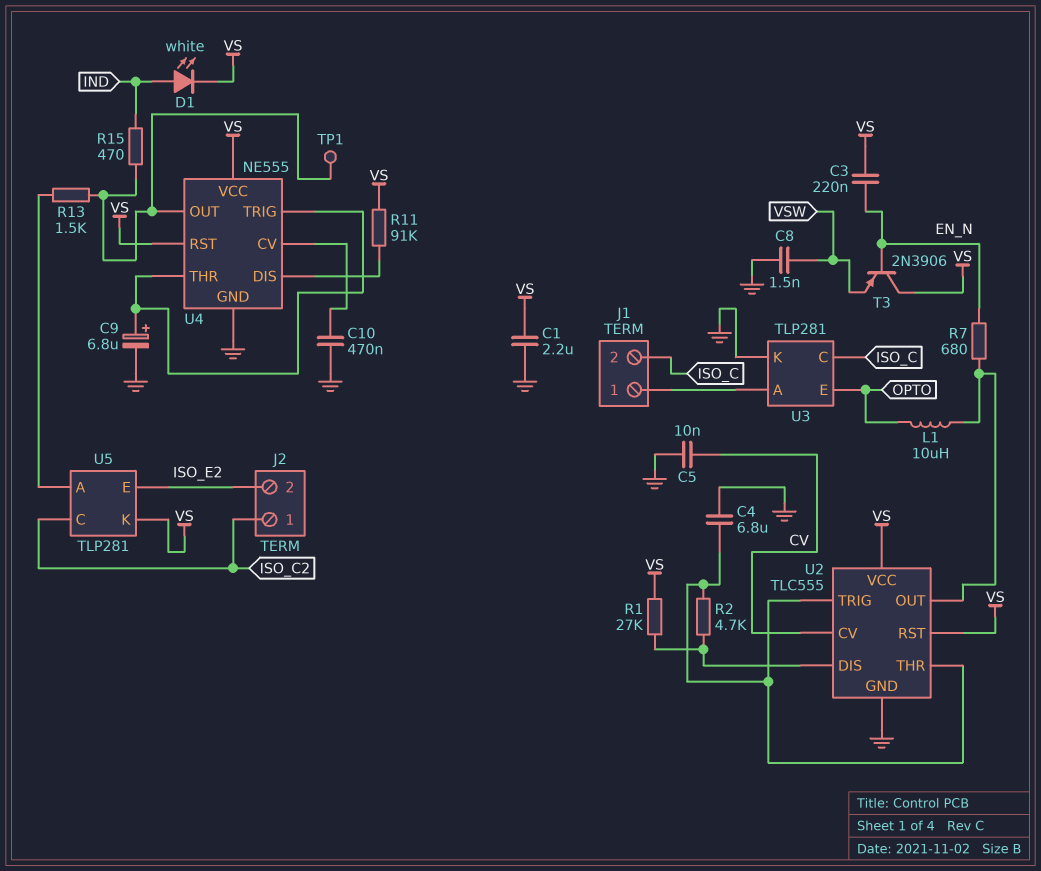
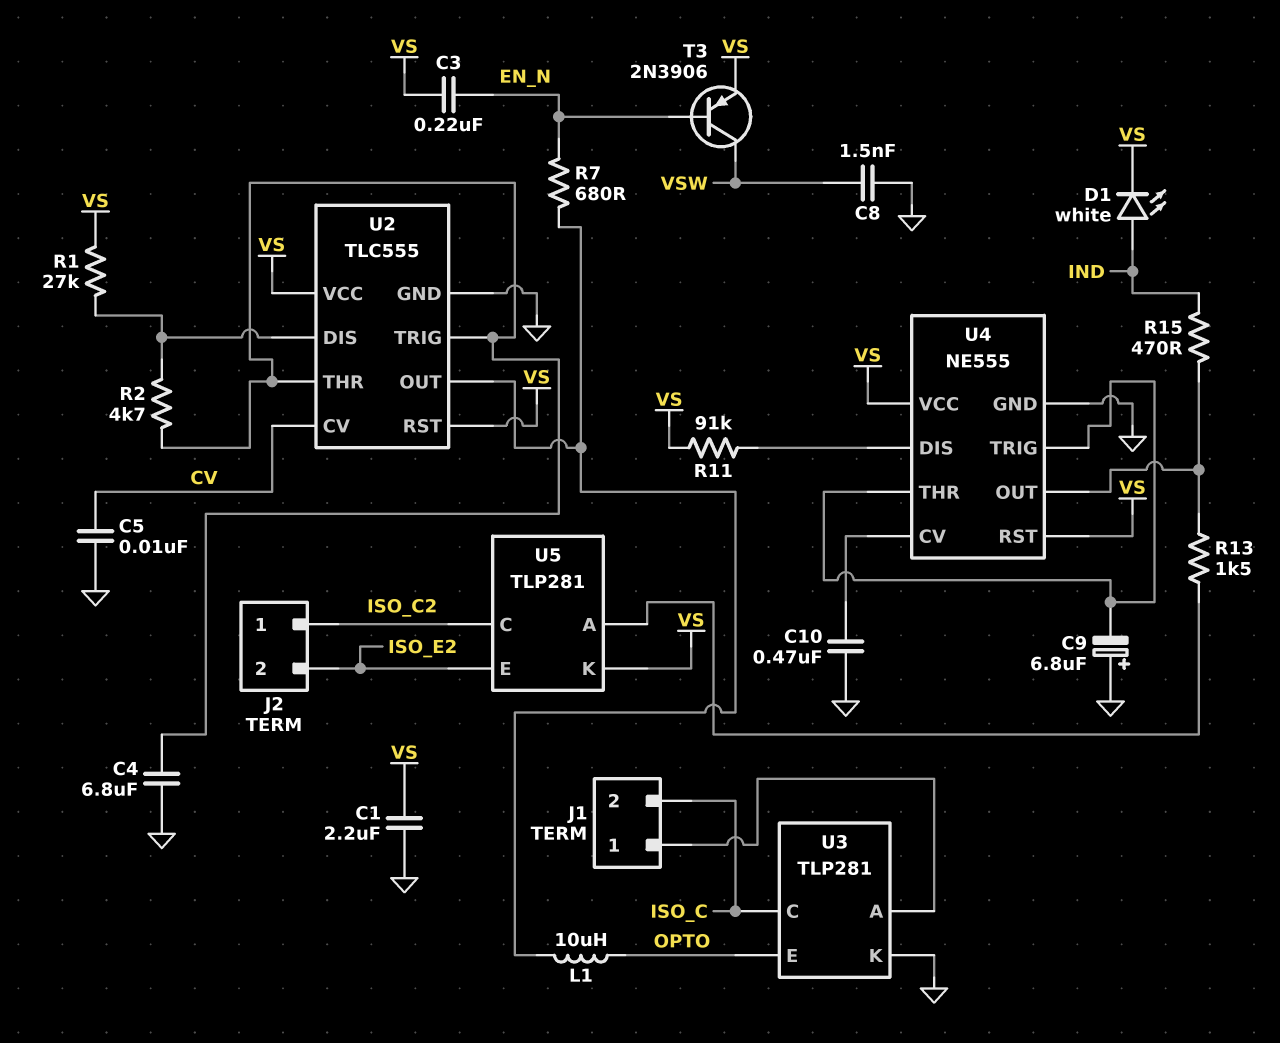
C9: 6.8uF (plus U4/THR, minus GND) -> 6.8uF (plus GND, minus U4/THR)
T3: PNP 2N3906 (B EN_N, C VS, E VSW) -> PNP 2N3906 (B EN_N, C VSW, E VS)
TP1: test point (U4/OUT) -> none

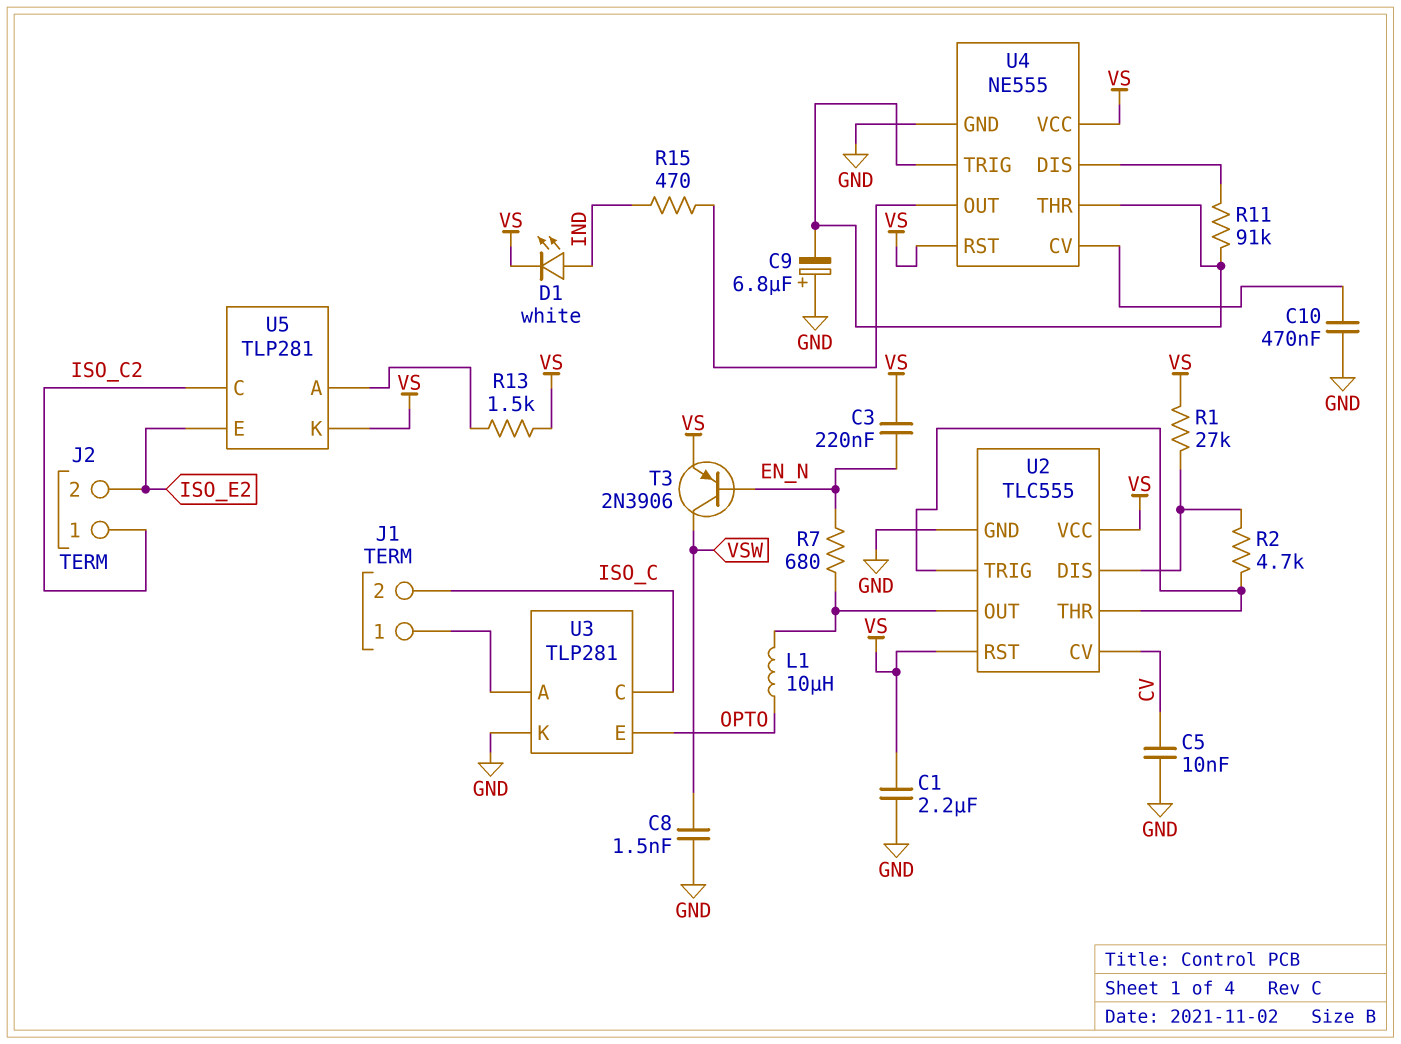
C4: 6.8uF (GND, U2/THR) -> none
R11: 91k (U4/DIS, VS) -> 91k (U4/DIS, U4/THR)
R13: 1.5k (U4/OUT, U5/A) -> 1.5k (U5/A, VS)

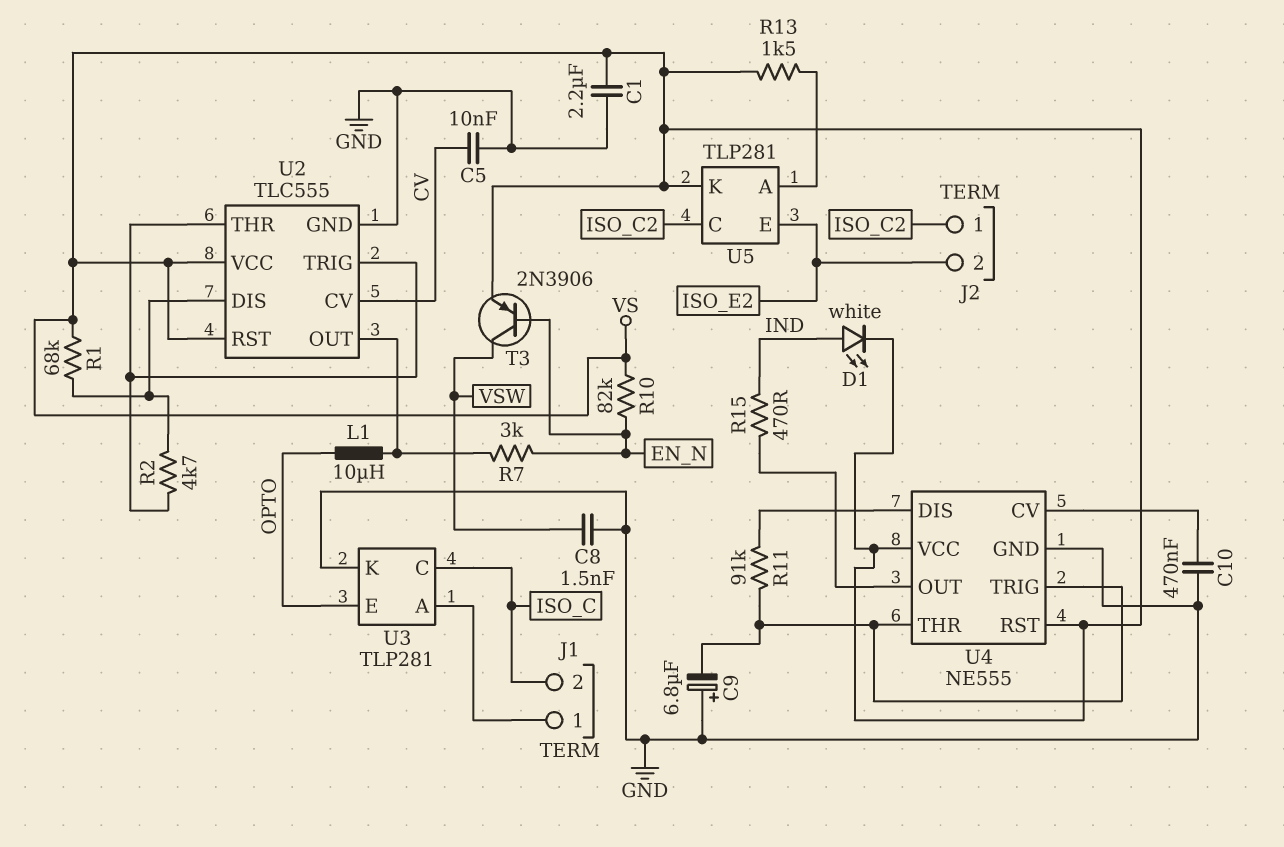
C3: 220nF (EN_N, VS) -> none
R1: 27k (U2/DIS, VS) -> 68k (U2/DIS, VS)
R7: 680 (EN_N, U2/OUT) -> 3k (EN_N, U2/OUT)
R10: none -> 82k (EN_N, VS)

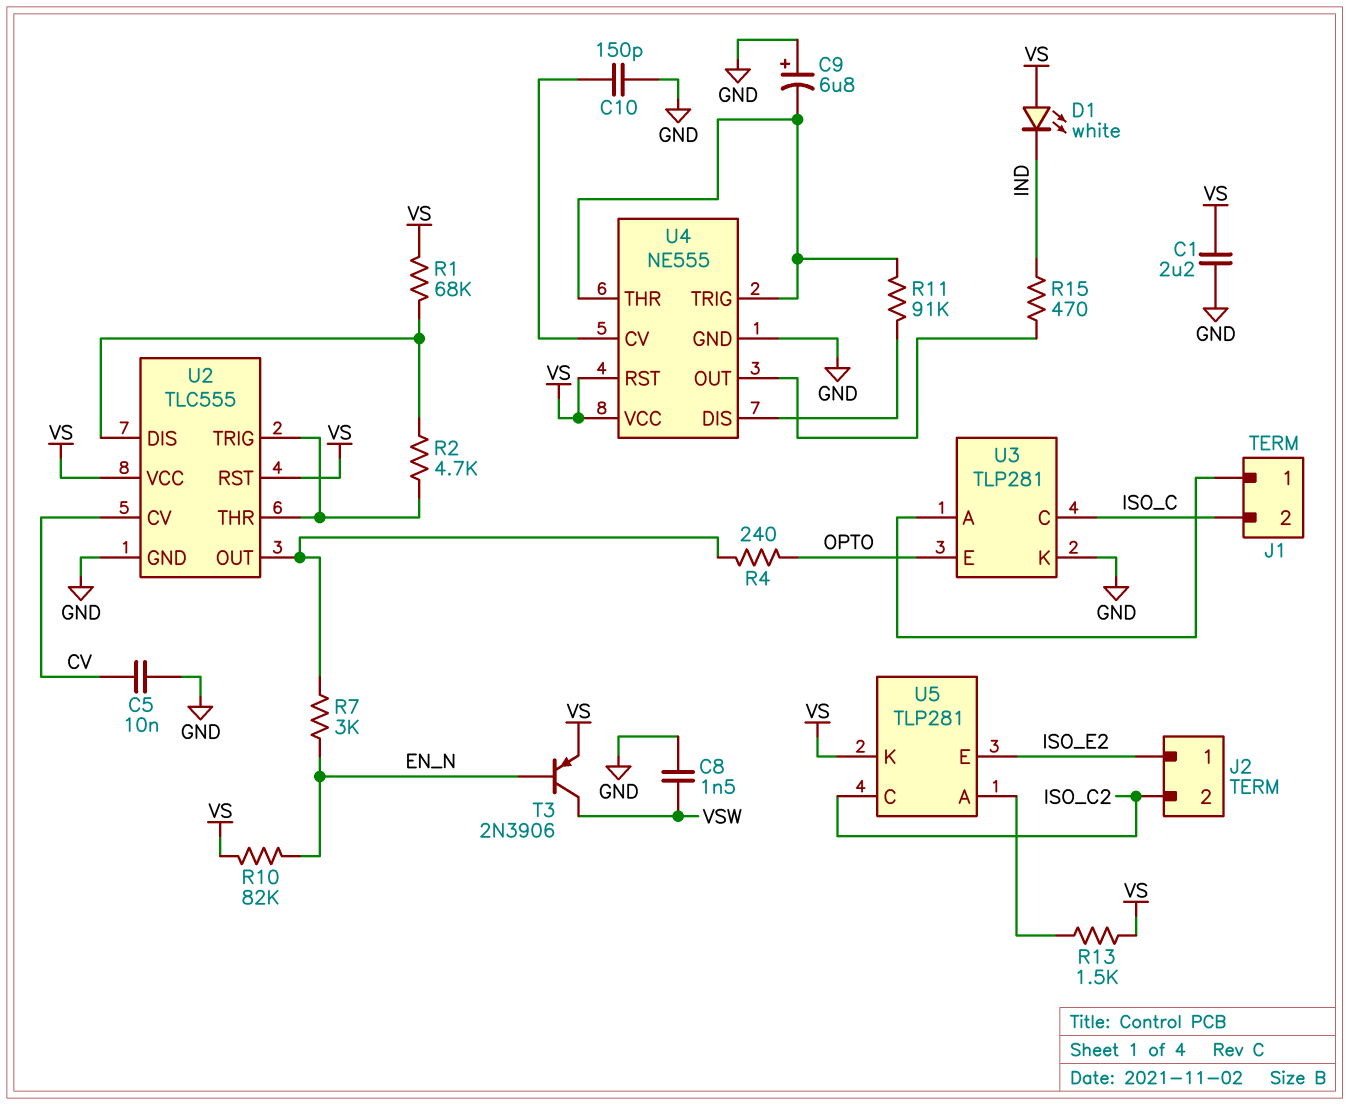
C10: 470nF (GND, U4/CV) -> 150pF (GND, U4/CV)
D1: LED white (A IND, K VS) -> LED white (A VS, K IND)
J2 pin 1: ISO_C2 -> ISO_E2
J2 pin 2: ISO_E2 -> ISO_C2
L1: 10uH (OPTO, U2/OUT) -> none
R4: none -> 240 (OPTO, U2/OUT)

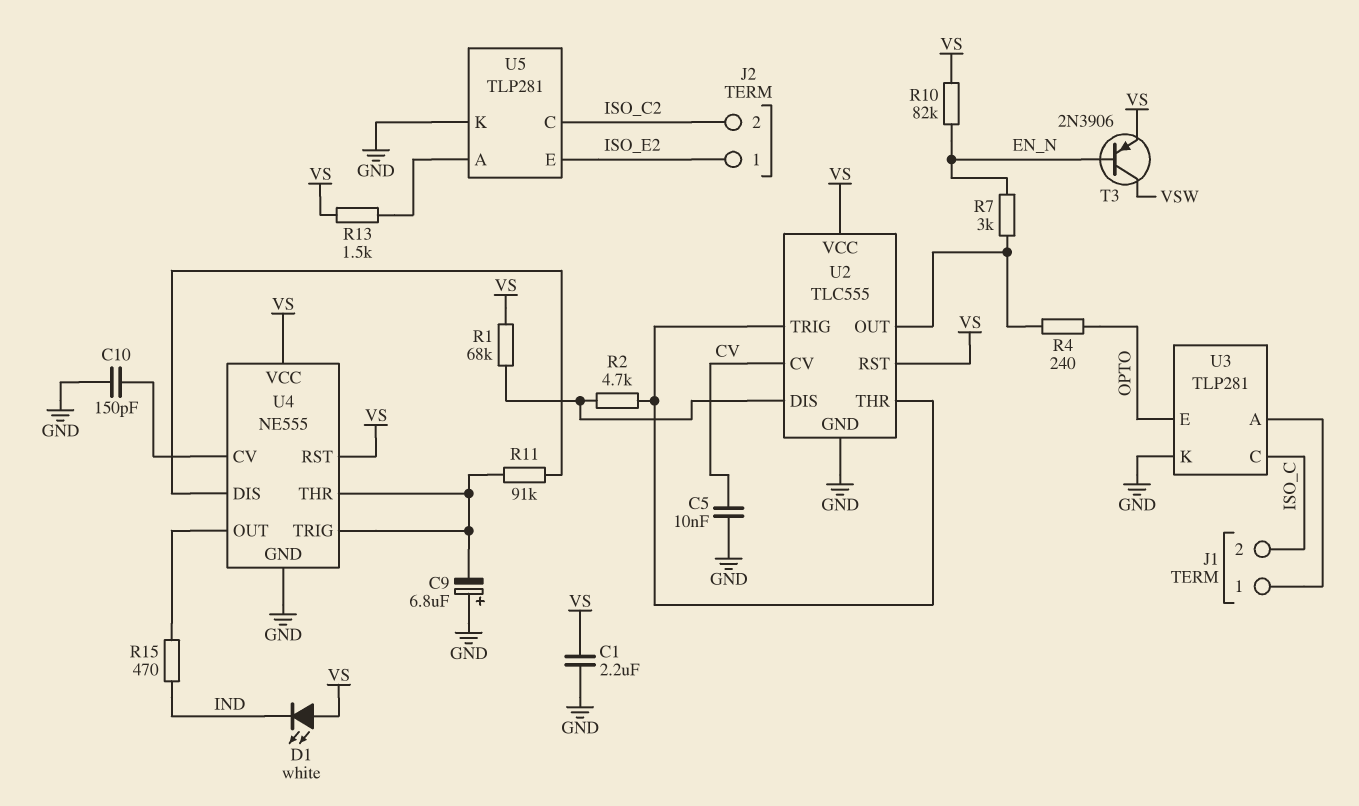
C8: 1.5nF (GND, VSW) -> none
U5 pin K: VS -> GND

